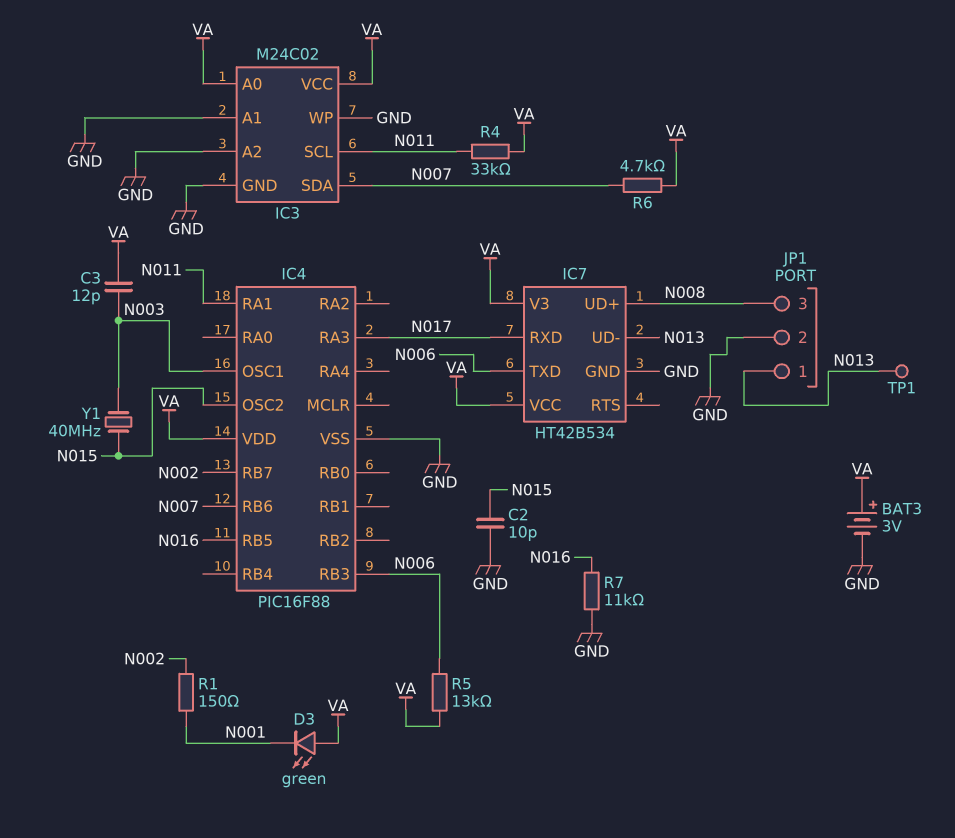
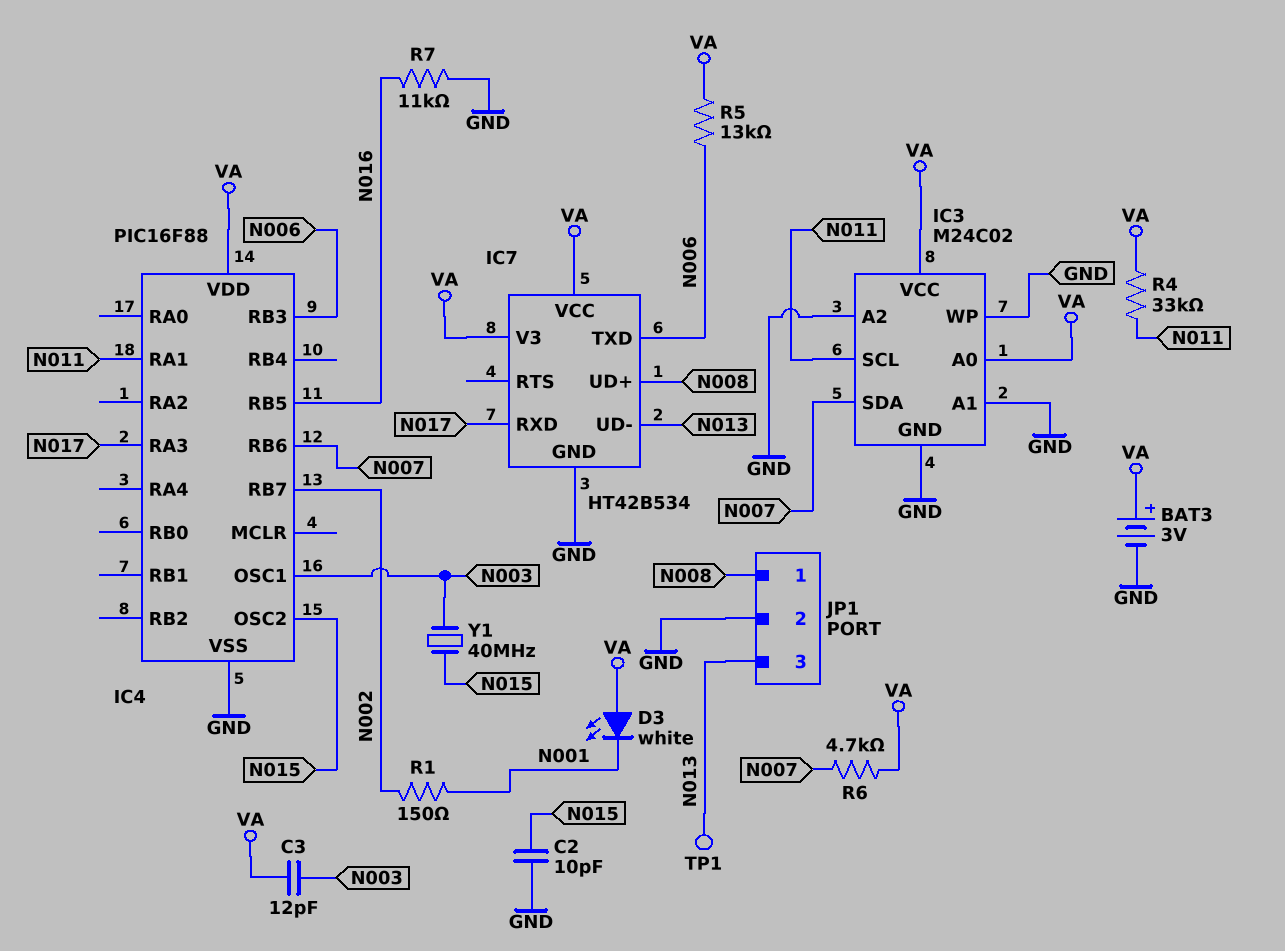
D3: LED green (A VA, K N001) -> LED white (A VA, K N001)
JP1 pin 1: N013 -> N008
JP1 pin 3: N008 -> N013

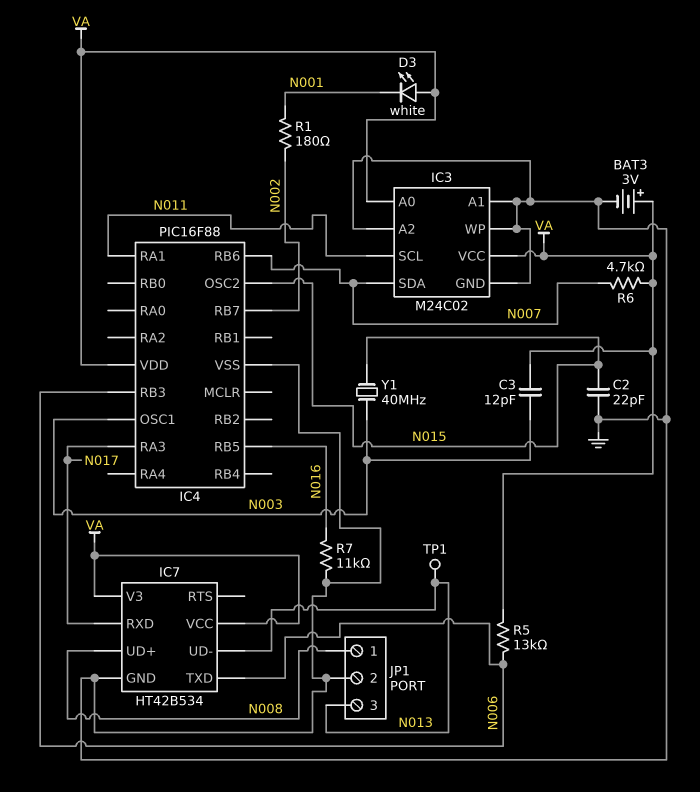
C2: 10pF (GND, N015) -> 22pF (GND, N015)
R1: 150 (N001, N002) -> 180 (N001, N002)
R4: 33k (N011, VA) -> none

